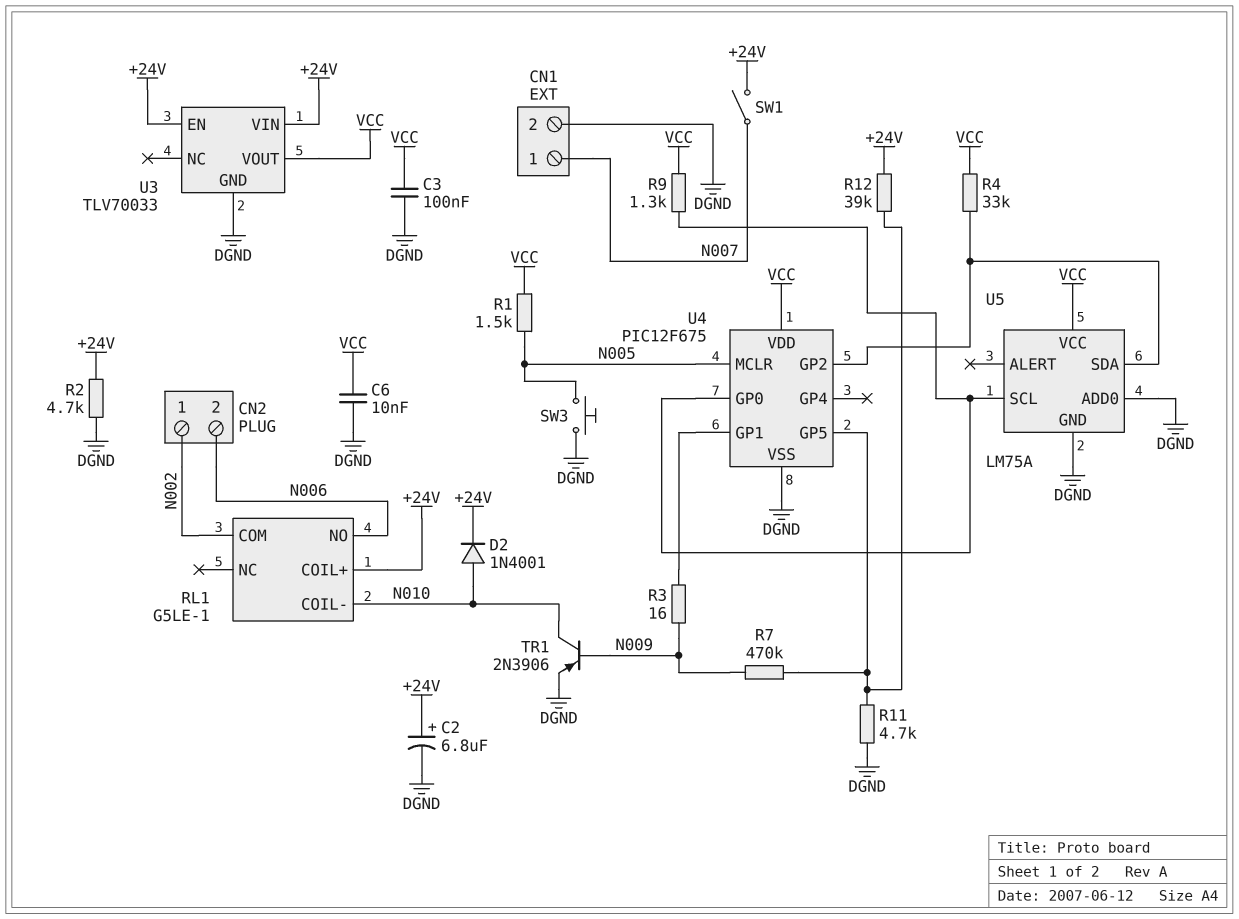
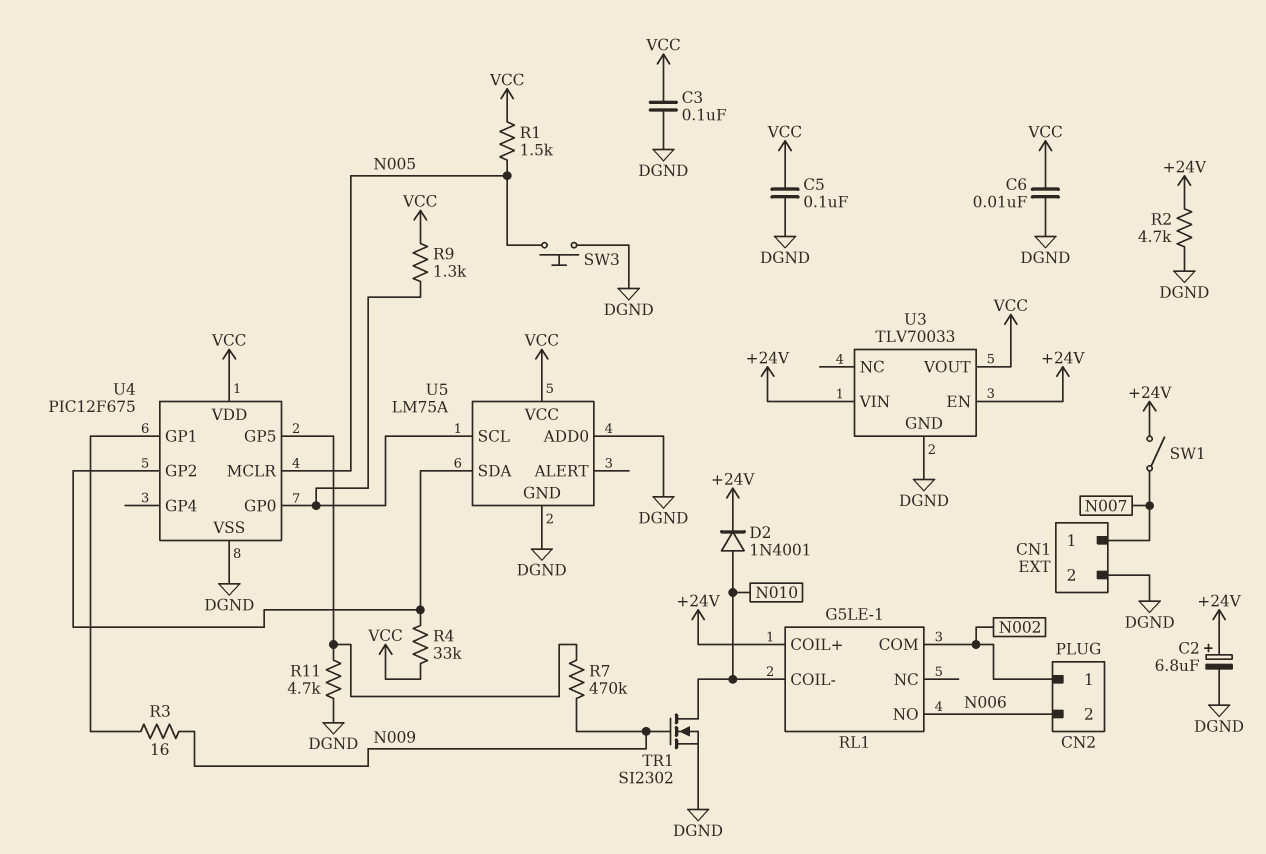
C5: none -> 100nF (DGND, VCC)
R12: 39k (+24V, U4/GP5) -> none
TR1: PNP 2N3906 (B N009, C N010, E DGND) -> NMOS SI2302 (G N009, D N010, S DGND)

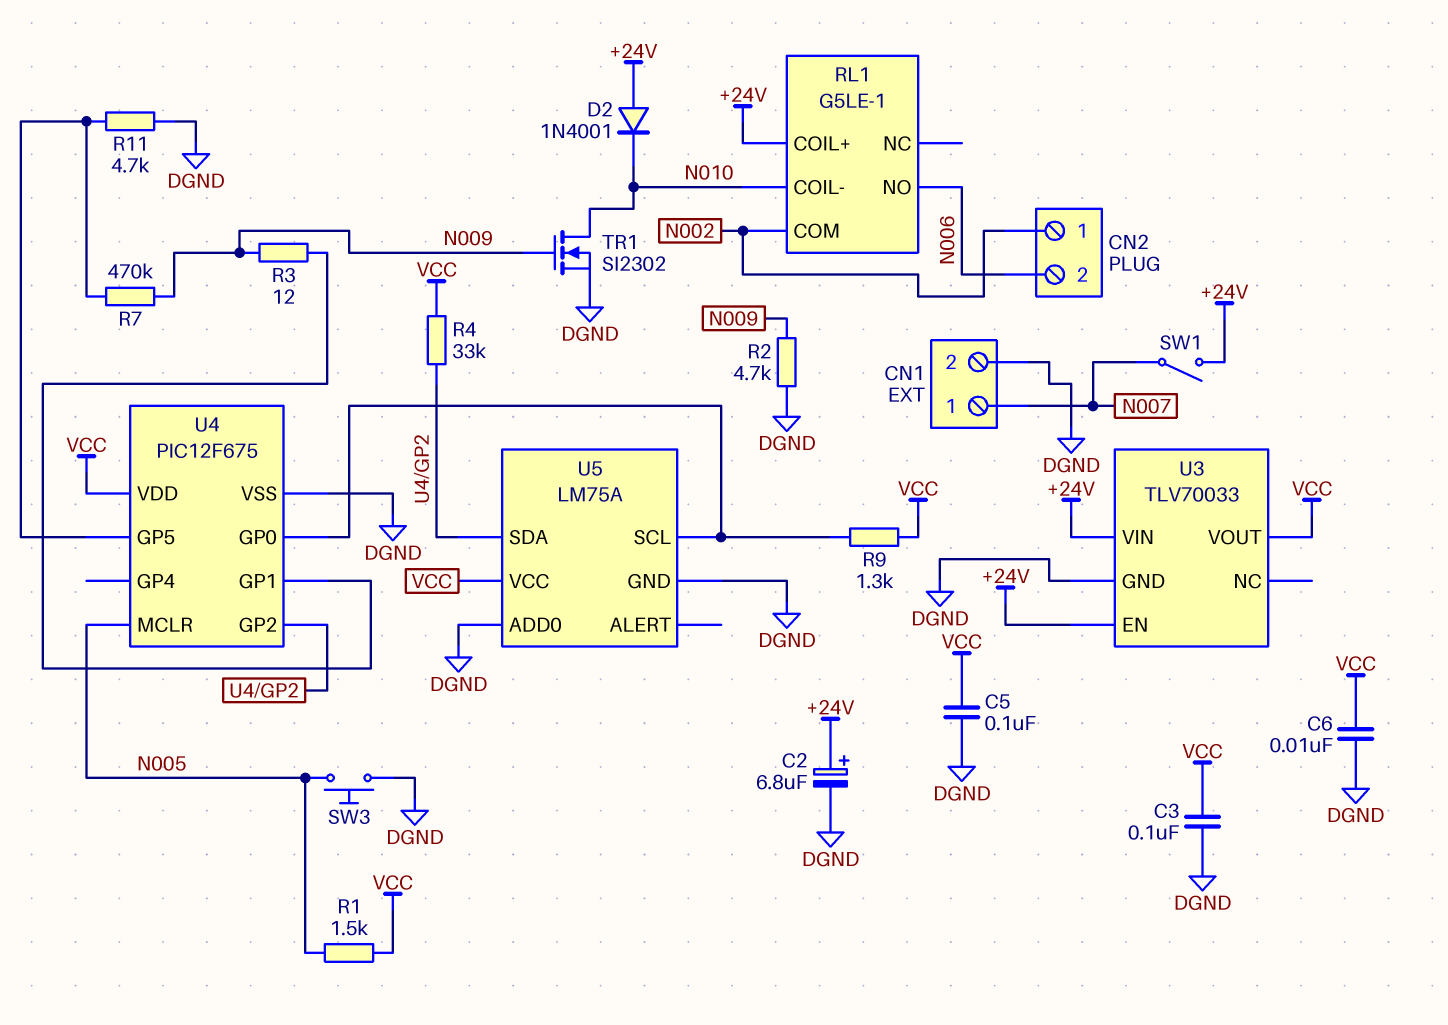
D2: diode 1N4001 (A N010, K +24V) -> diode 1N4001 (A +24V, K N010)
R2: 4.7k (+24V, DGND) -> 4.7k (DGND, N009)
R3: 16 (N009, U4/GP1) -> 12 (N009, U4/GP1)

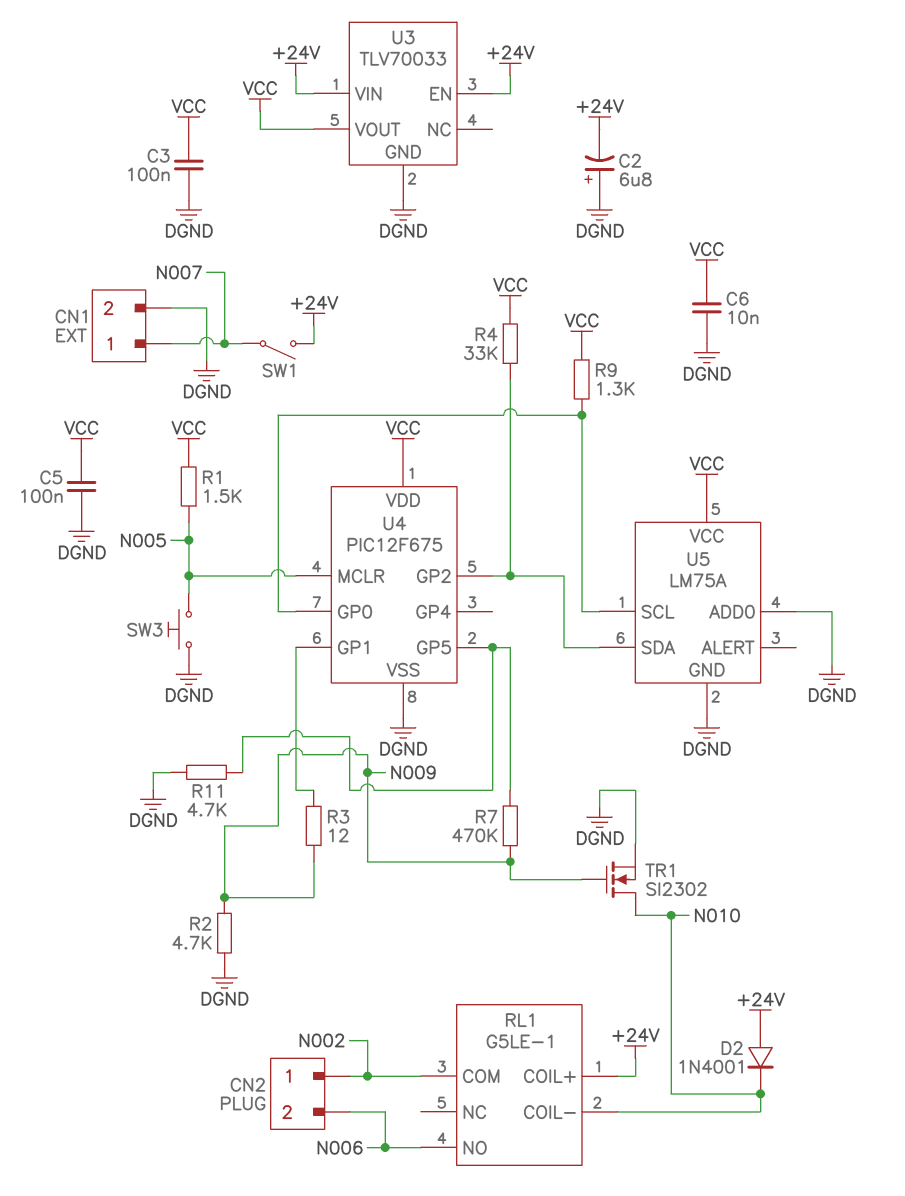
C2: 6.8uF (plus +24V, minus DGND) -> 6.8uF (plus DGND, minus +24V)

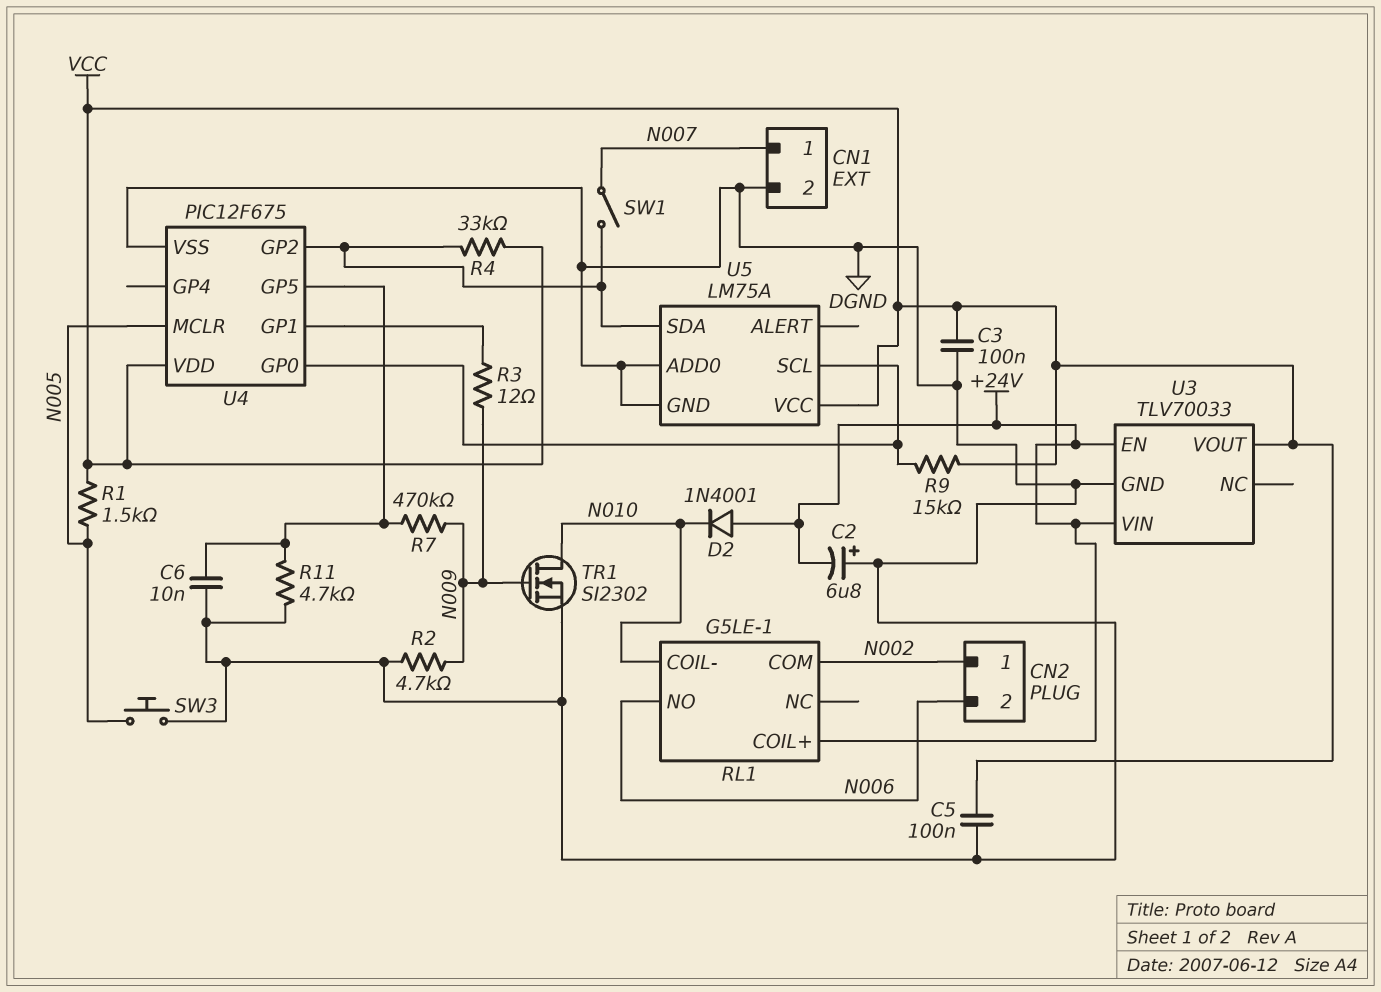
C6: 10nF (DGND, VCC) -> 10nF (DGND, U4/GP5)
R9: 1.3k (U4/GP0, VCC) -> 15k (U4/GP0, VCC)
SW1: switch (+24V, N007) -> switch (N007, U4/GP2)

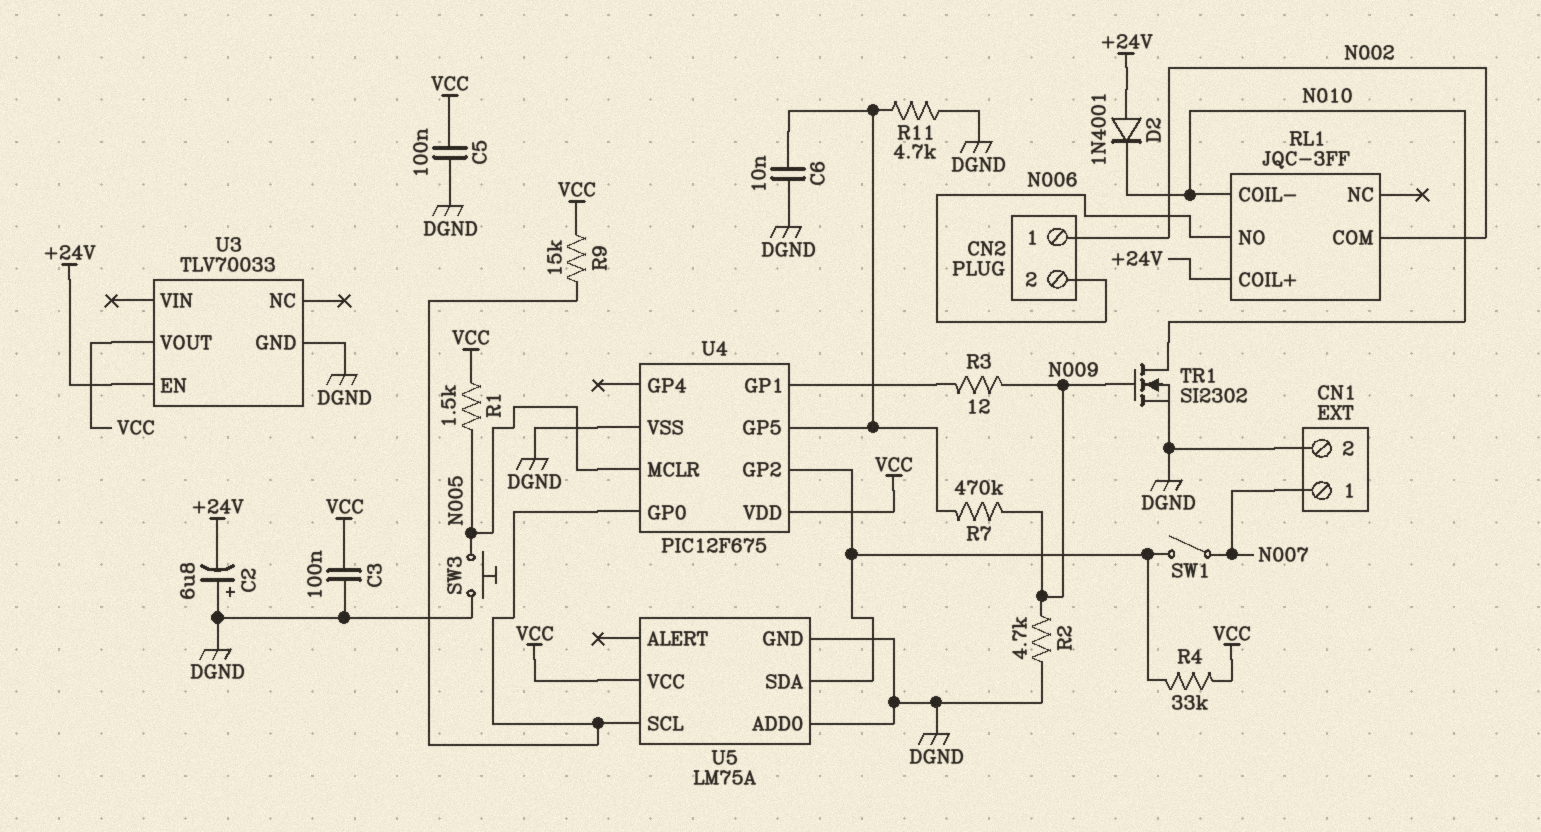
RL1: G5LE-1 -> JQC-3FF
U3 pin VIN: +24V -> none

